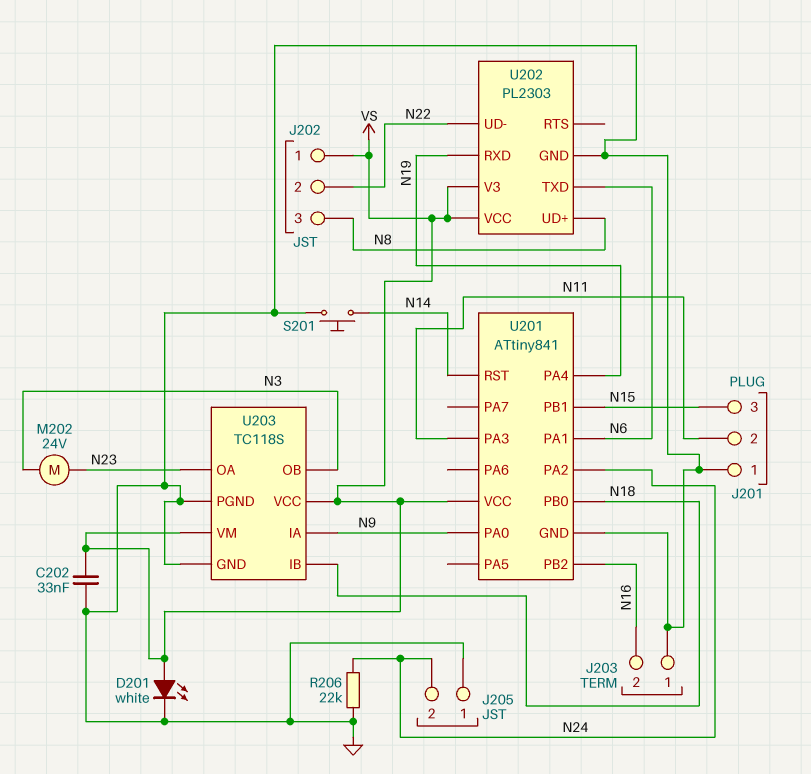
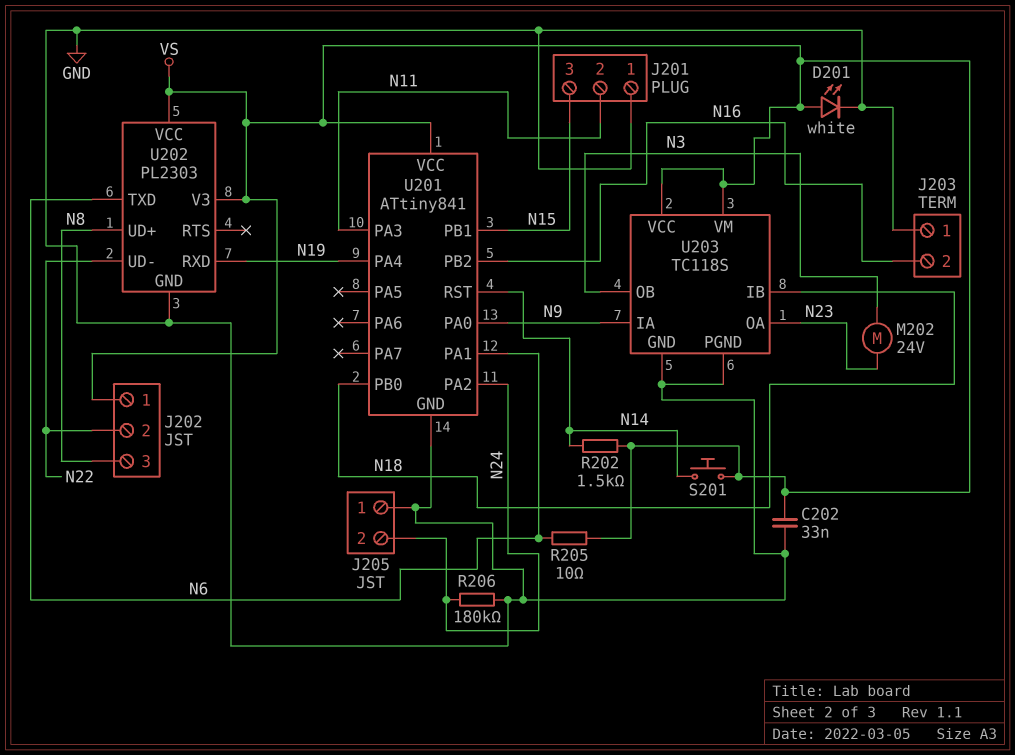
R202: none -> 1.5k (N14, VS)
R205: none -> 10 (N6, VS)
R206: 22k (GND, N24) -> 180k (GND, N24)
S201: button (GND, N14) -> button (N14, VS)

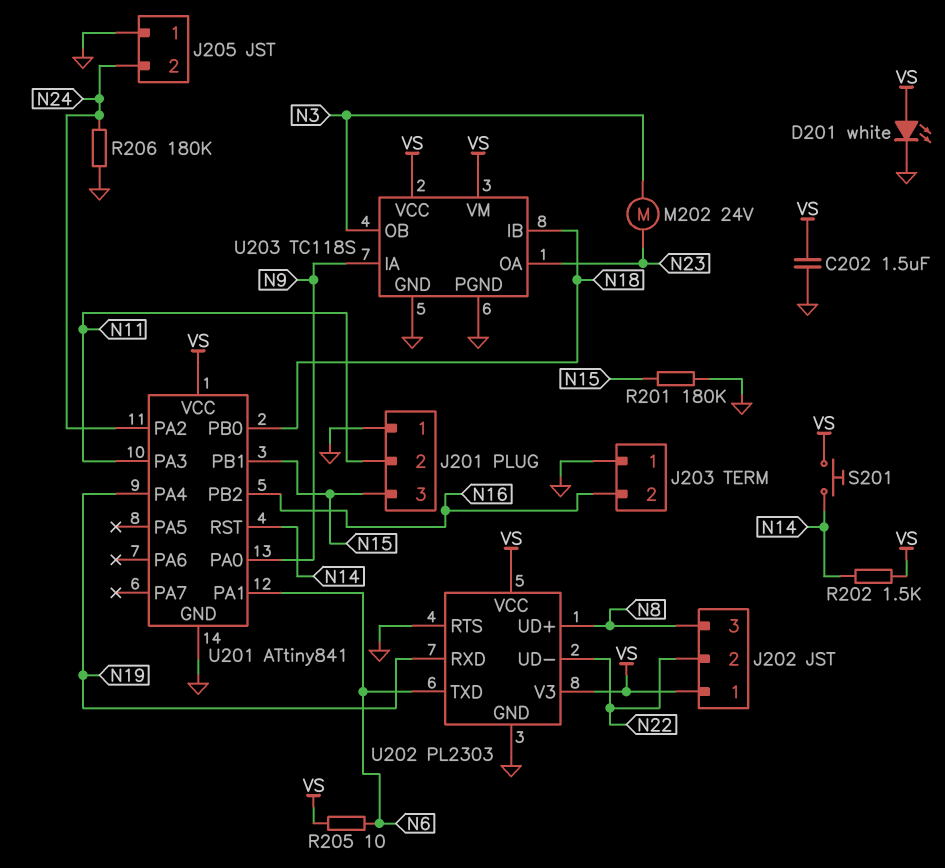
C202: 33nF (GND, VS) -> 1.5uF (GND, VS)
R201: none -> 180k (GND, N15)
U202 pin RTS: none -> GND

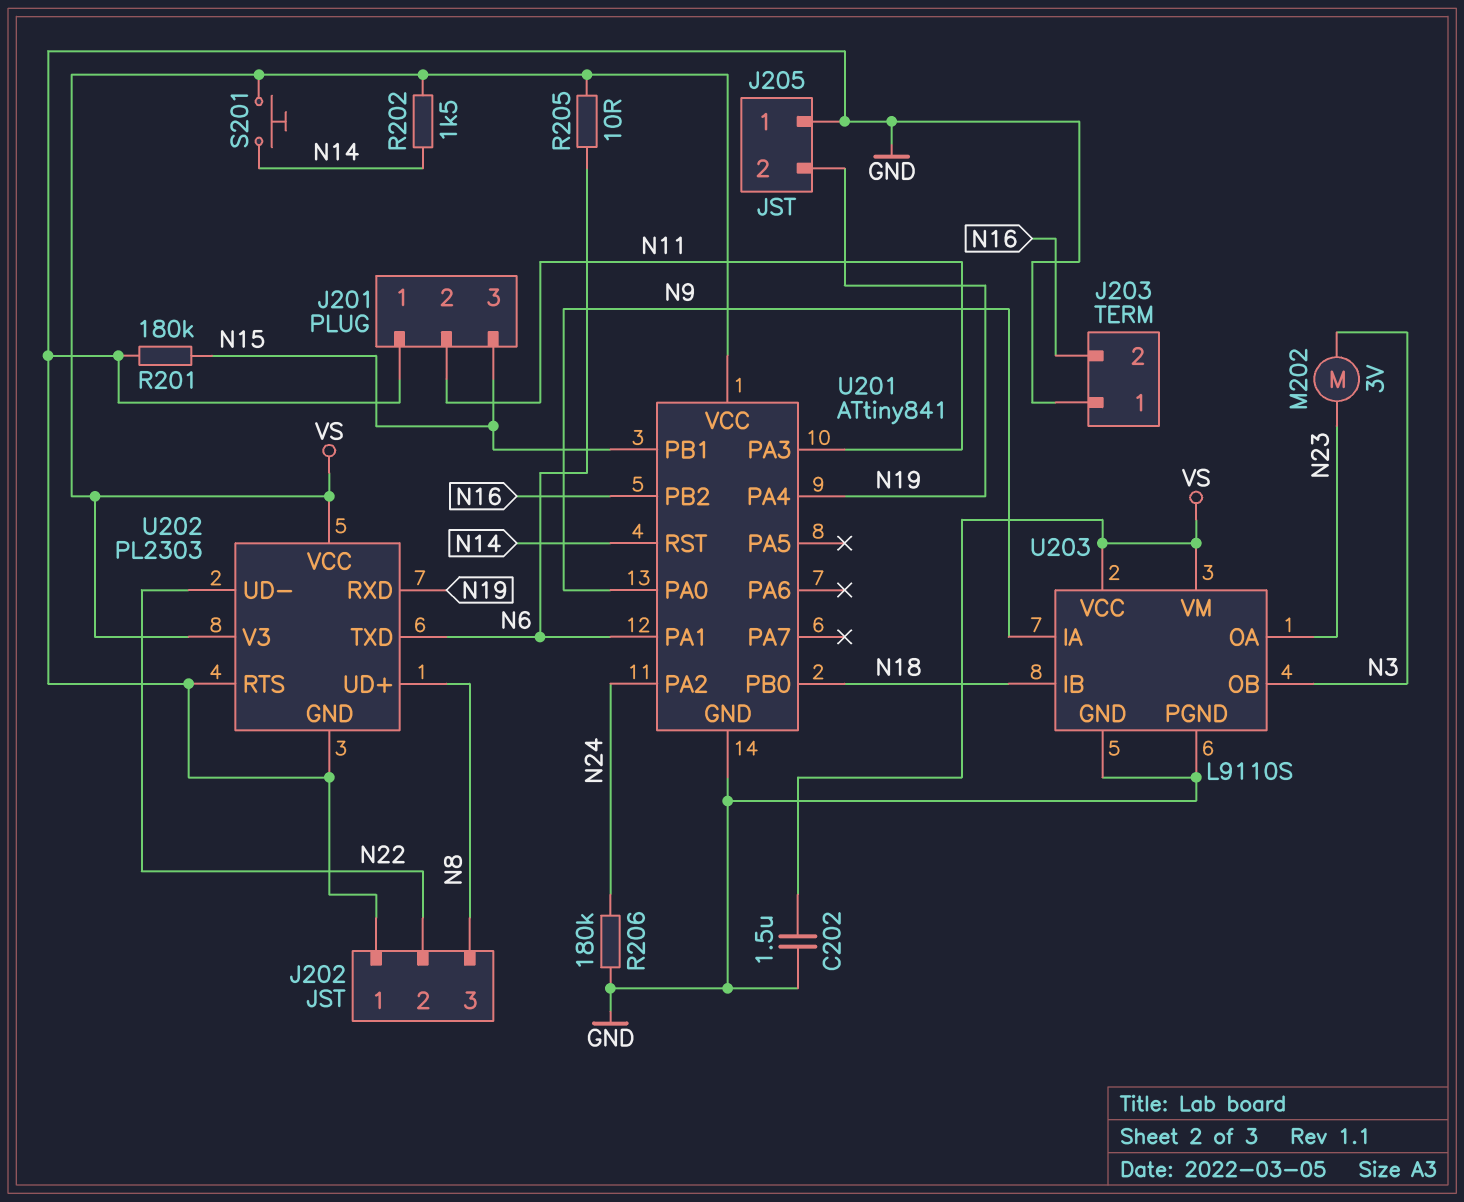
D201: LED white (A VS, K GND) -> none
J202 pin 1: VS -> GND
J205 pin 2: N24 -> N19
M202: motor 24V (N3, N23) -> motor 3V (N3, N23)
U203: TC118S -> L9110S

